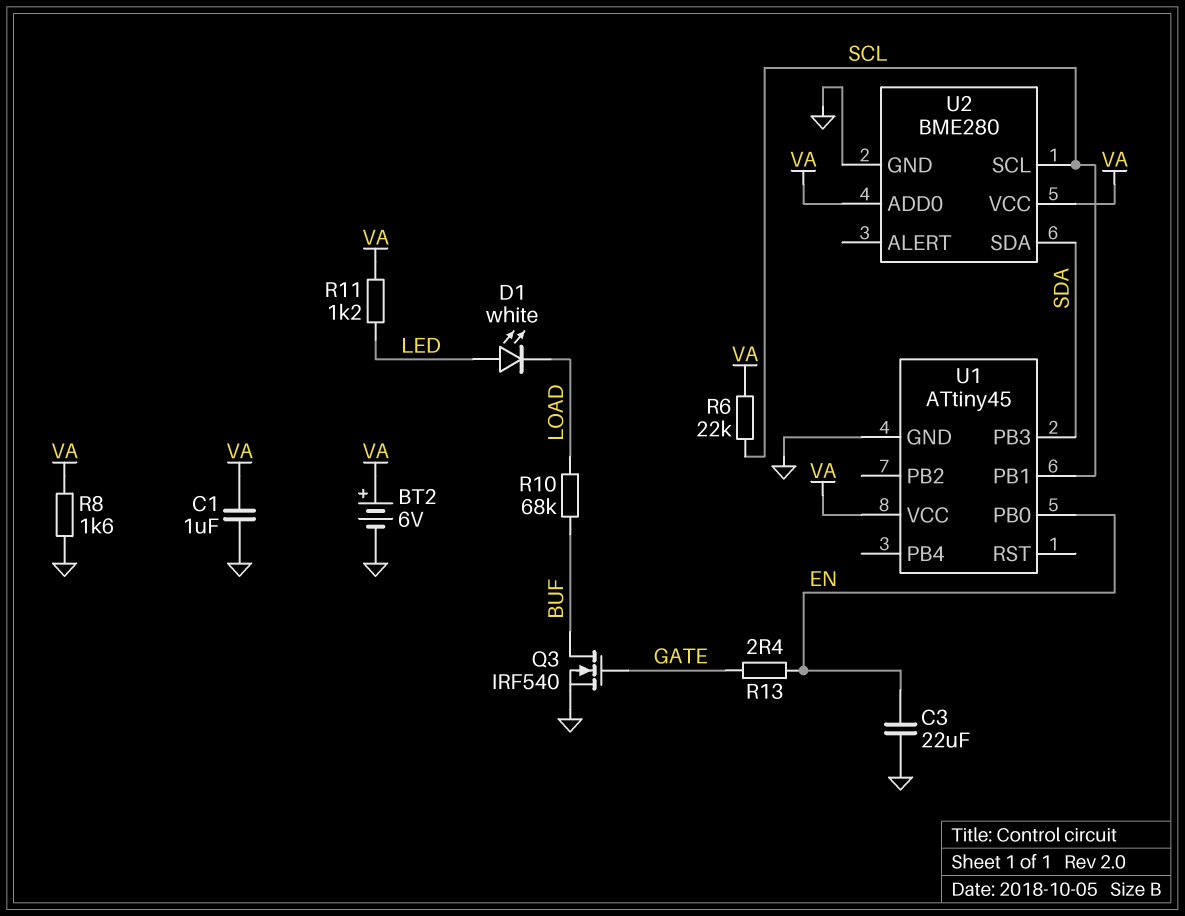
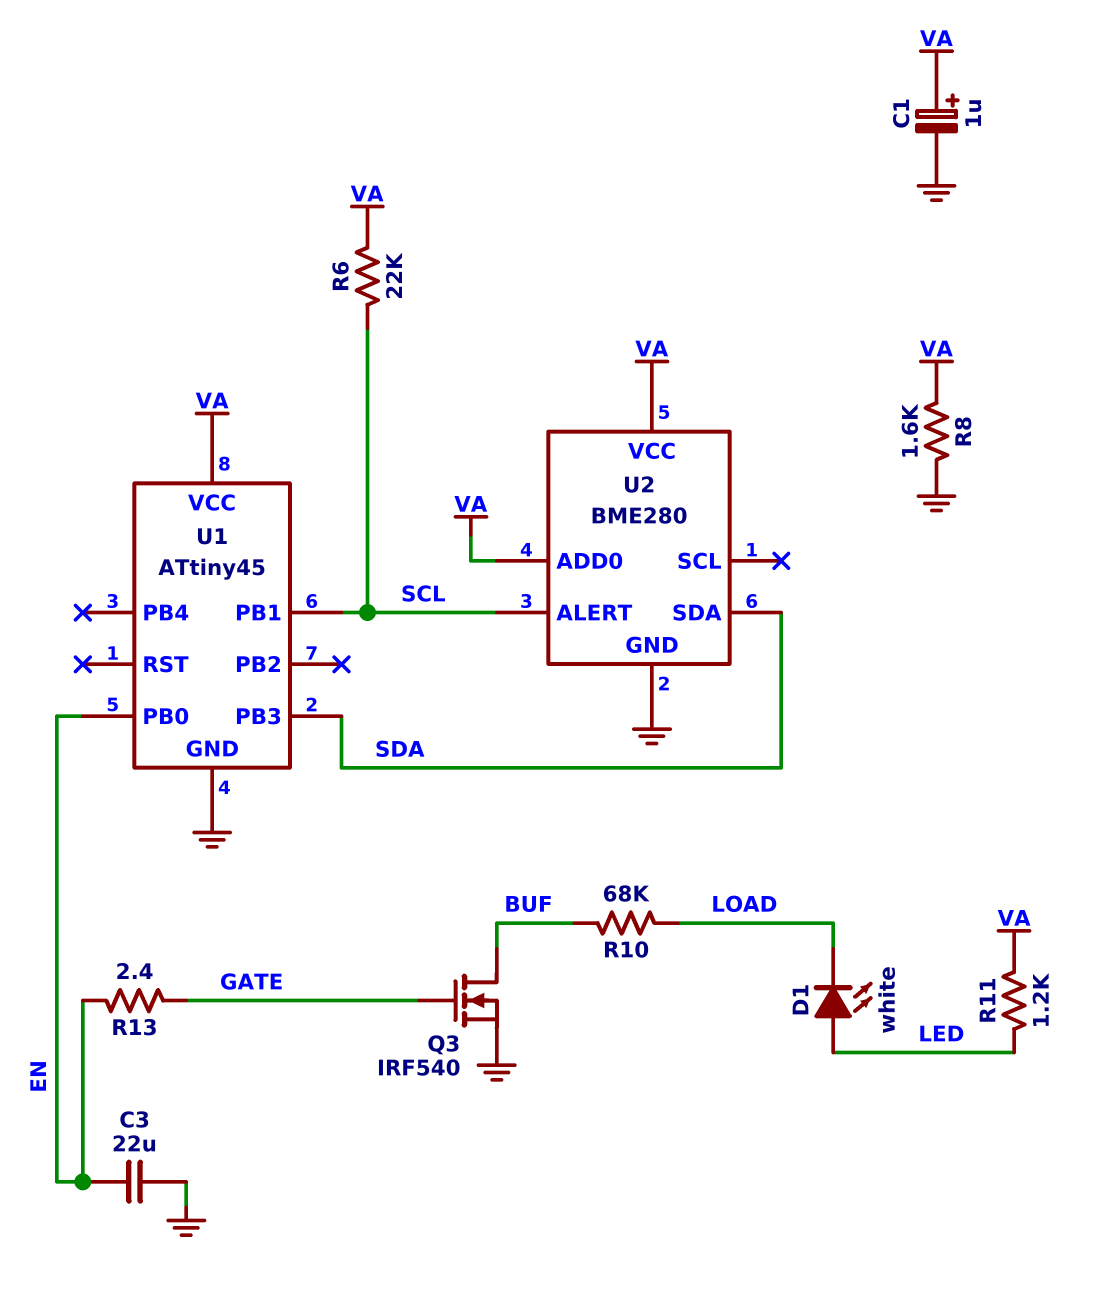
BT2: 6V (plus VA, minus GND) -> none
C1: 1uF (GND, VA) -> 1uF (plus VA, minus GND)
U2 pin ALERT: none -> SCL
U2 pin SCL: SCL -> none

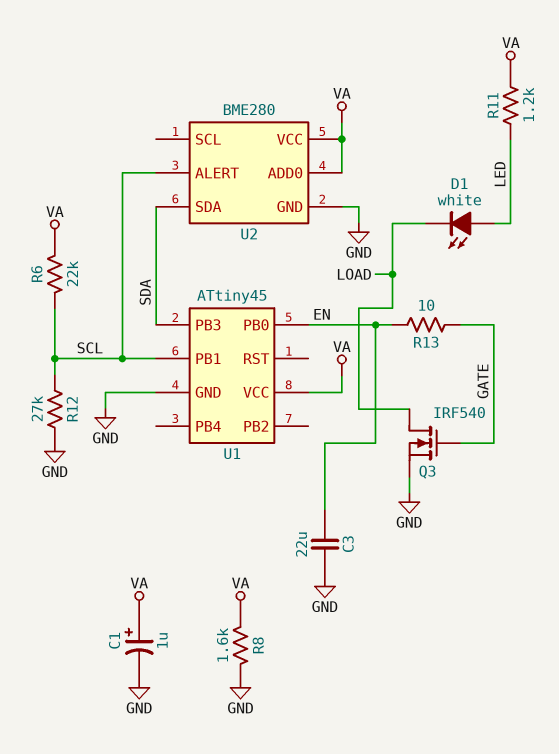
Q3: NMOS IRF540 (G GATE, D BUF, S GND) -> NMOS IRF540 (G GATE, D LOAD, S GND)
R10: 68k (BUF, LOAD) -> none
R12: none -> 27k (GND, SCL)
R13: 2.4 (EN, GATE) -> 10 (EN, GATE)

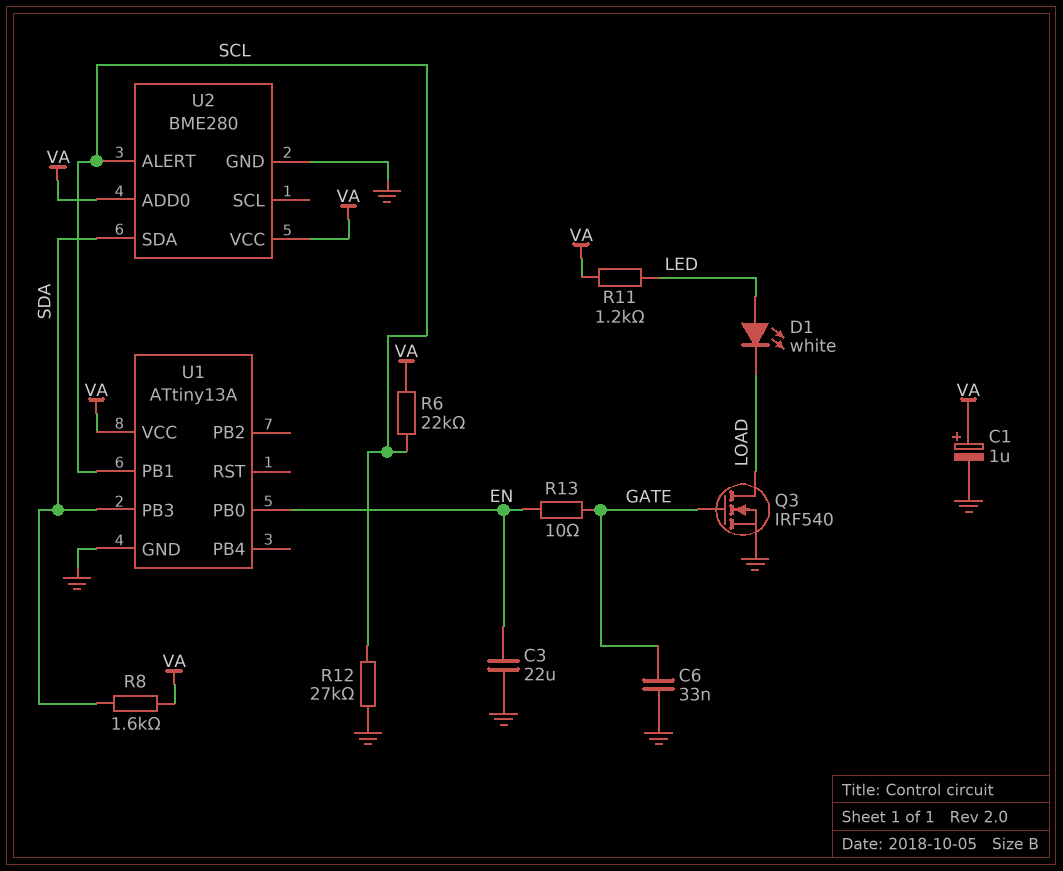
C6: none -> 33nF (GATE, GND)
R8: 1.6k (GND, VA) -> 1.6k (SDA, VA)
U1: ATtiny45 -> ATtiny13A

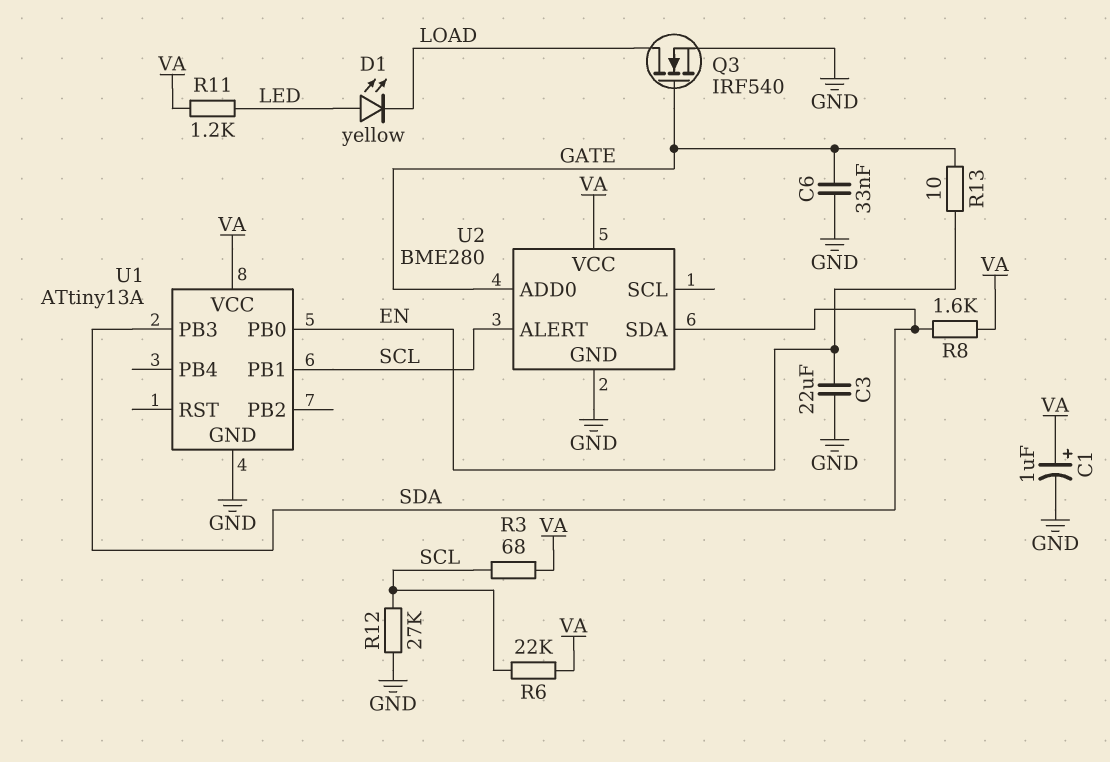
D1: LED white (A LED, K LOAD) -> LED yellow (A LED, K LOAD)
R3: none -> 68 (SCL, VA)
U2 pin ADD0: VA -> GATE

